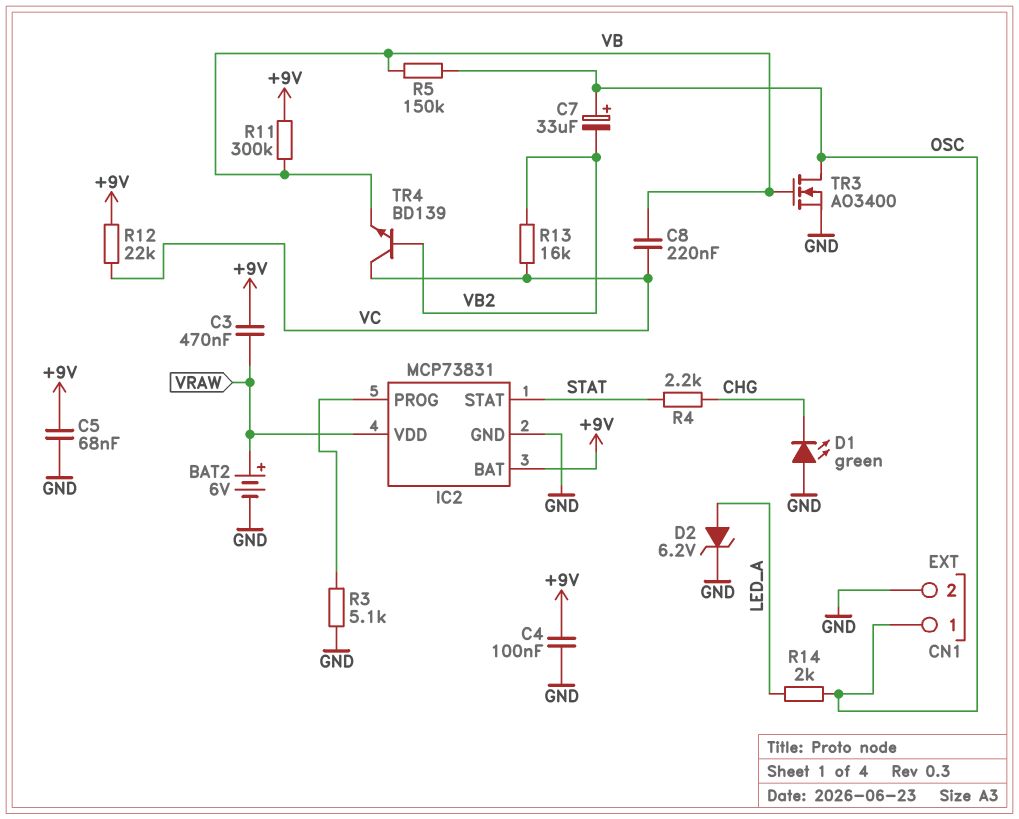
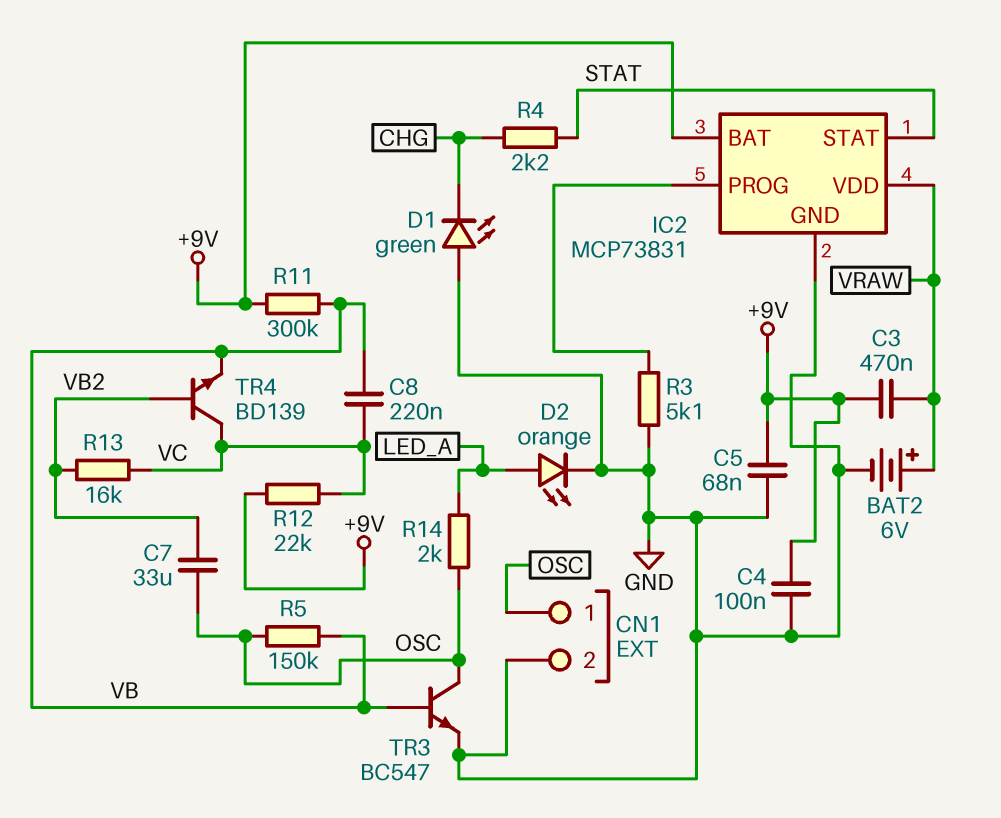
C7: 33uF (plus OSC, minus VB2) -> 33uF (OSC, VB2)
D2: zener 6.2V (A LED_A, K GND) -> LED orange (A LED_A, K GND)
TR3: NMOS AO3400 (G VB, D OSC, S GND) -> NPN BC547 (B VB, C OSC, E GND)

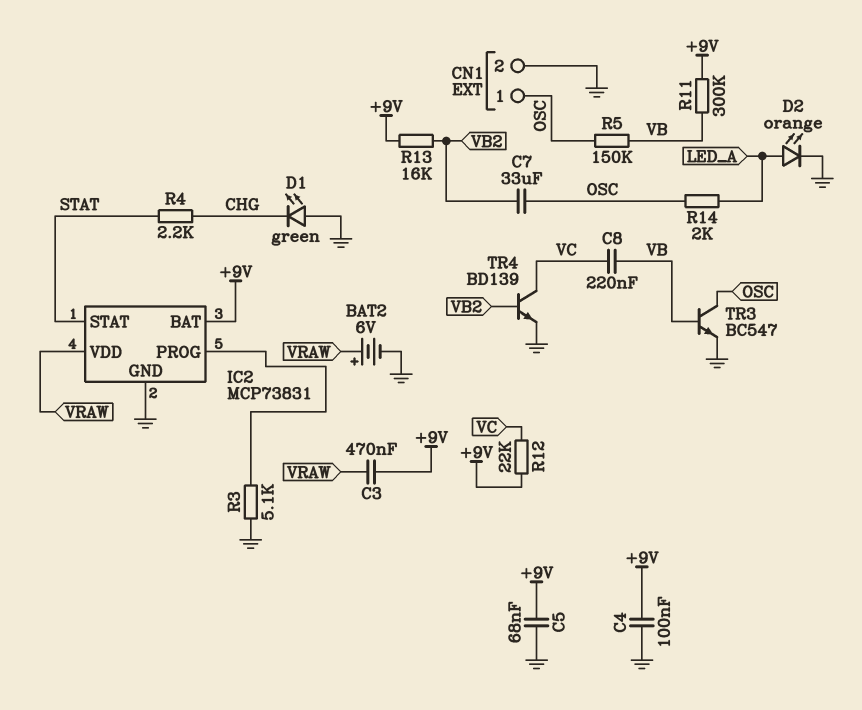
R13: 16k (VB2, VC) -> 16k (+9V, VB2)
TR4: NPN BD139 (B VB2, C VC, E VB) -> NPN BD139 (B VB2, C VC, E GND)

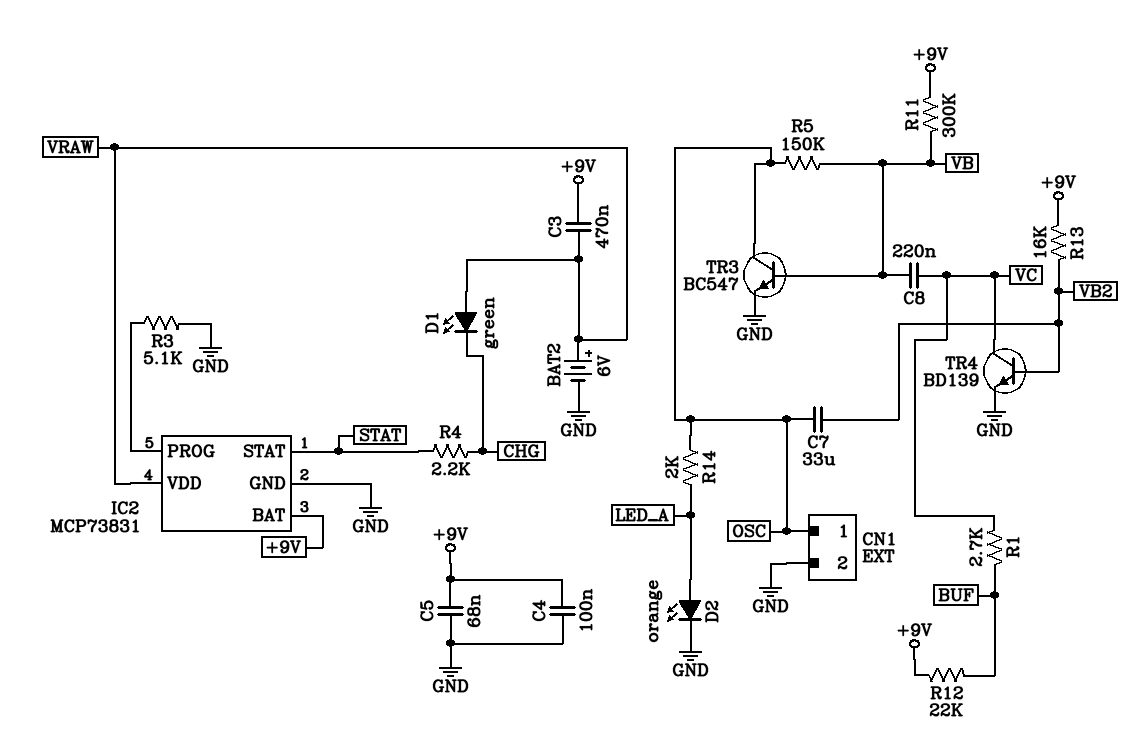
D1: LED green (A GND, K CHG) -> LED green (A VRAW, K CHG)
R1: none -> 2.7k (BUF, VC)
R12: 22k (+9V, VC) -> 22k (+9V, BUF)

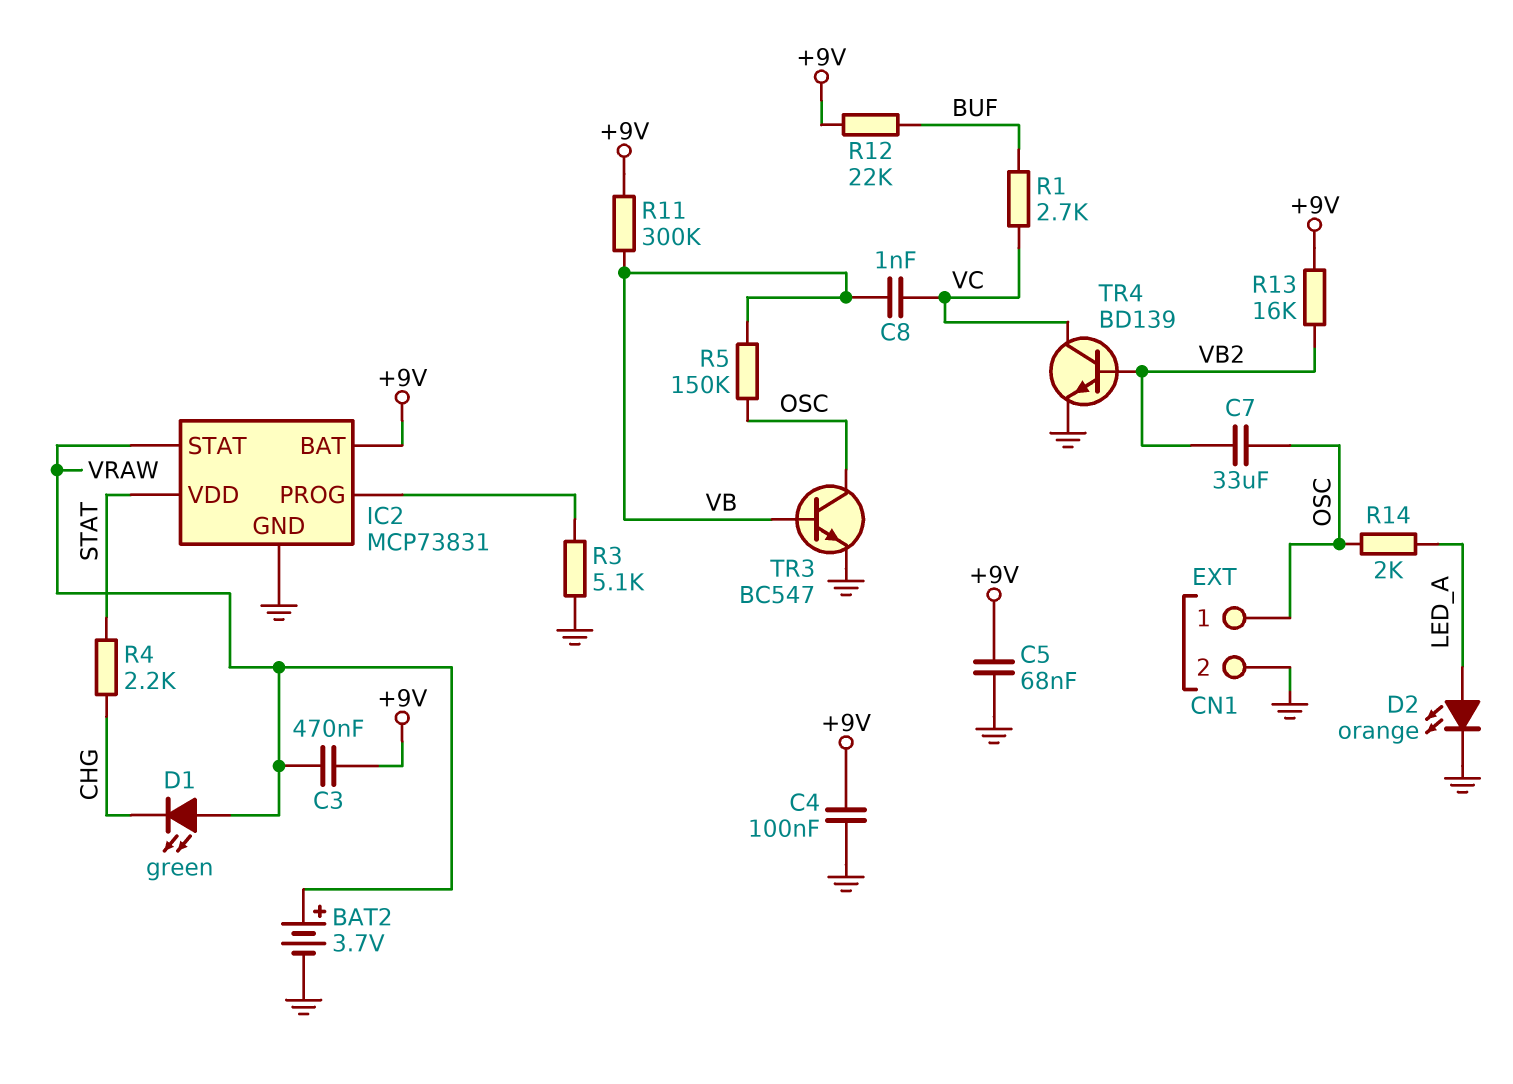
BAT2: 6V (plus VRAW, minus GND) -> 3.7V (plus VRAW, minus GND)
C8: 220nF (VB, VC) -> 1nF (VB, VC)
IC2 pin STAT: STAT -> VRAW
IC2 pin VDD: VRAW -> STAT

